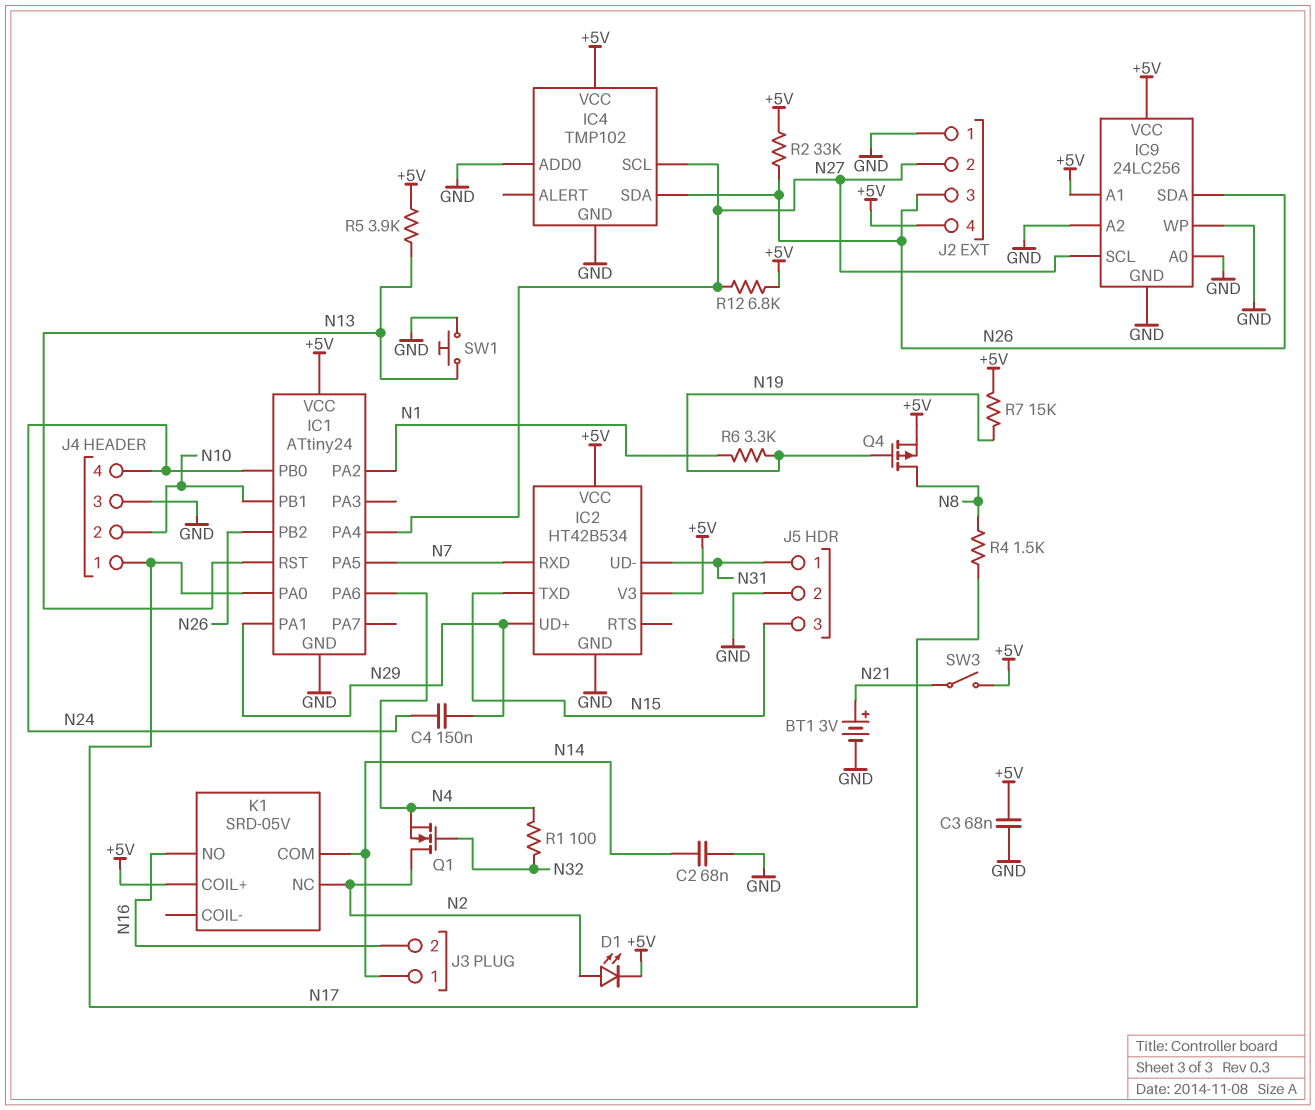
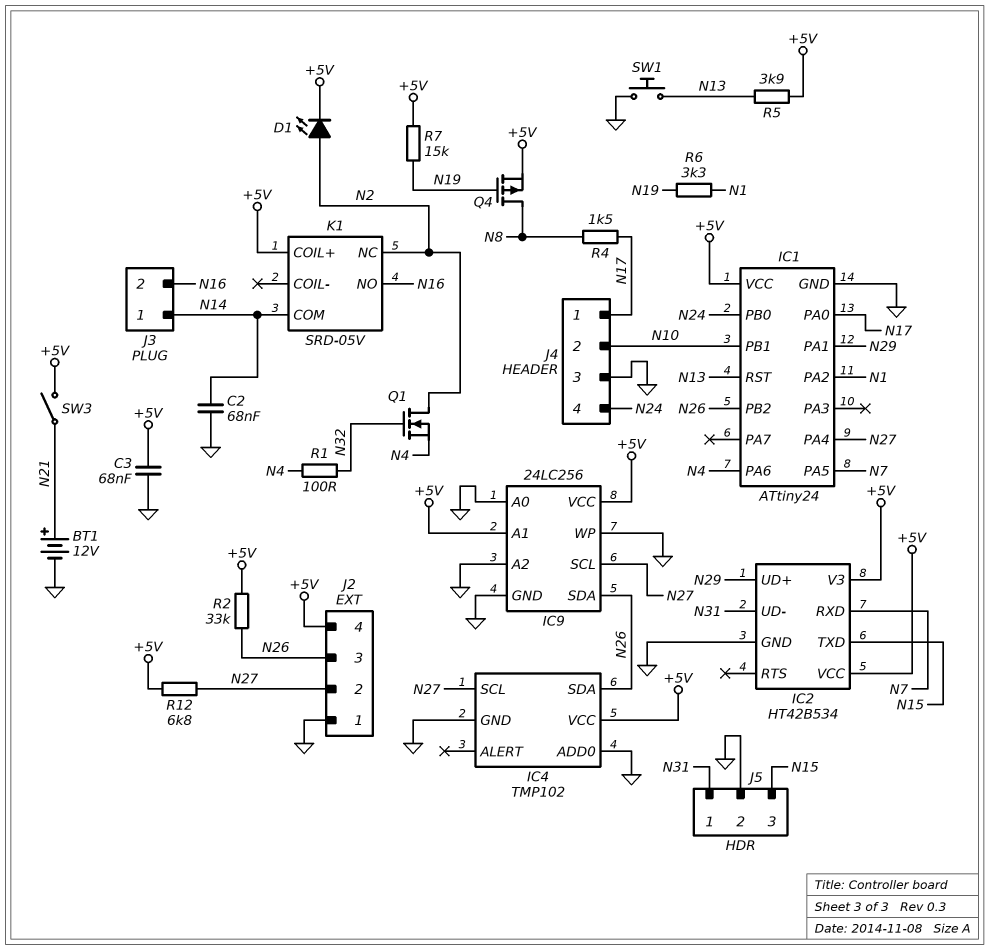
BT1: 3V (plus N21, minus GND) -> 12V (plus N21, minus GND)
C4: 150nF (N24, N29) -> none

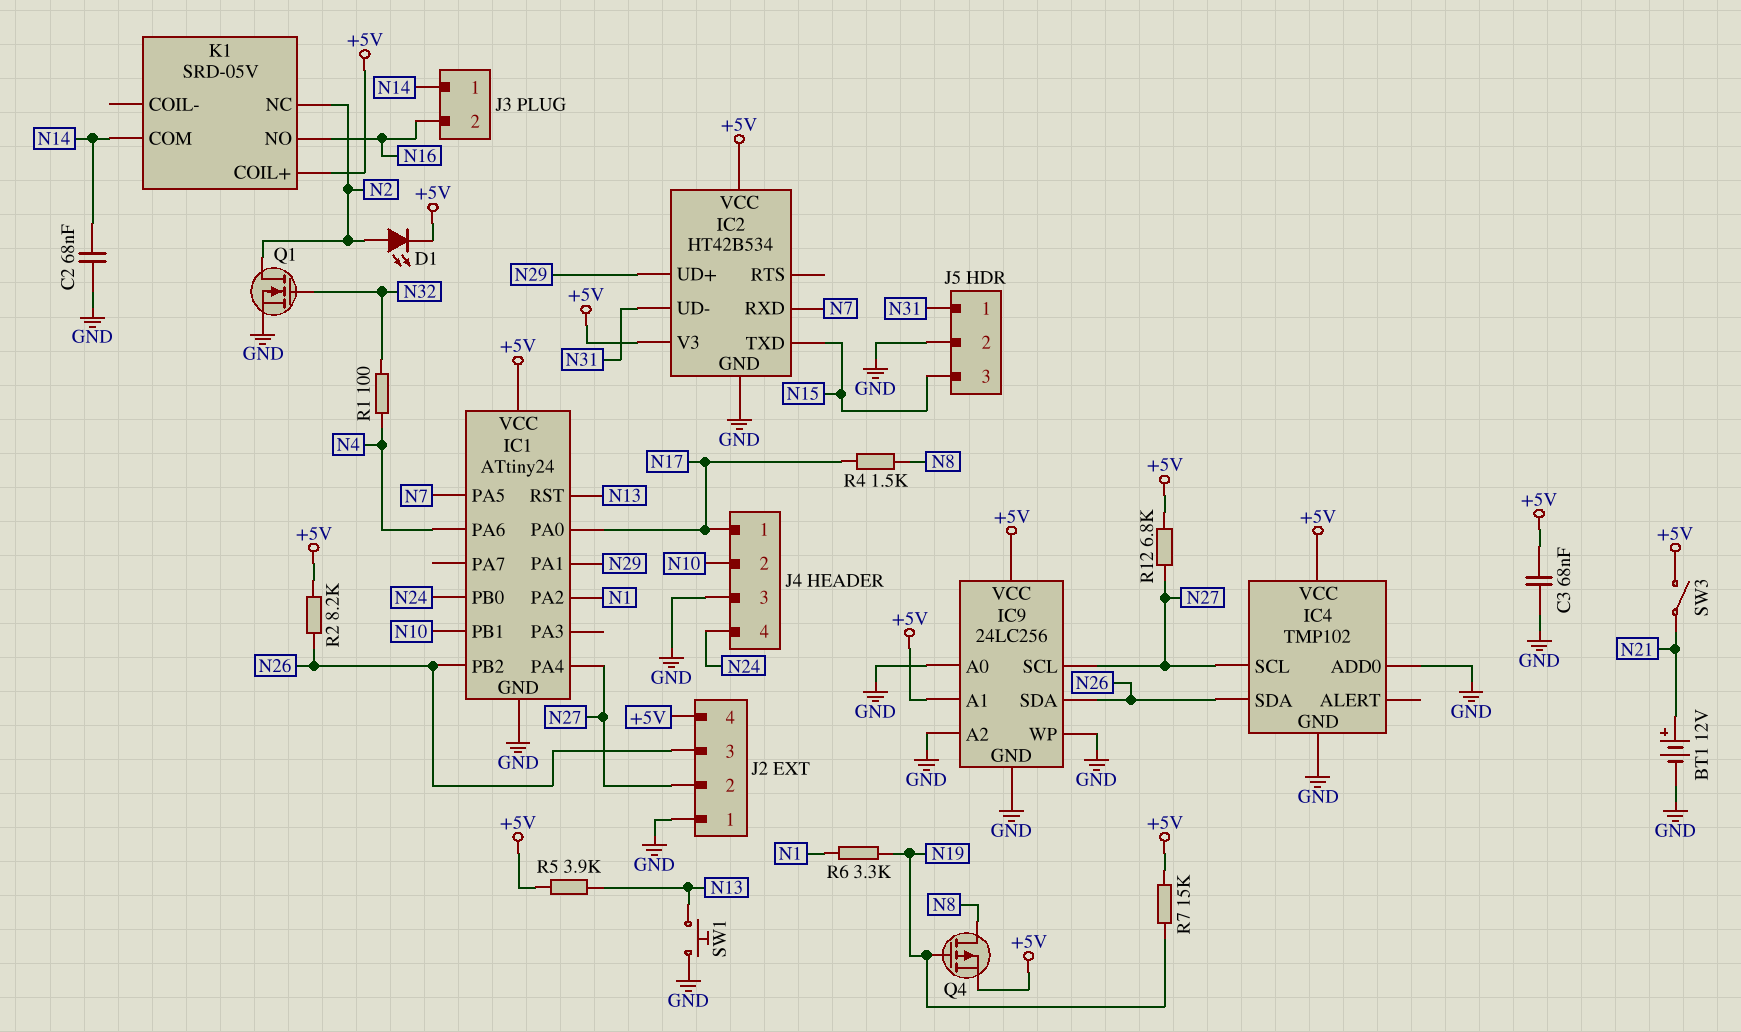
Q1: NMOS (G N32, D N2, S N4) -> NMOS (G N32, D N2, S GND)
R2: 33k (+5V, N26) -> 8.2k (+5V, N26)

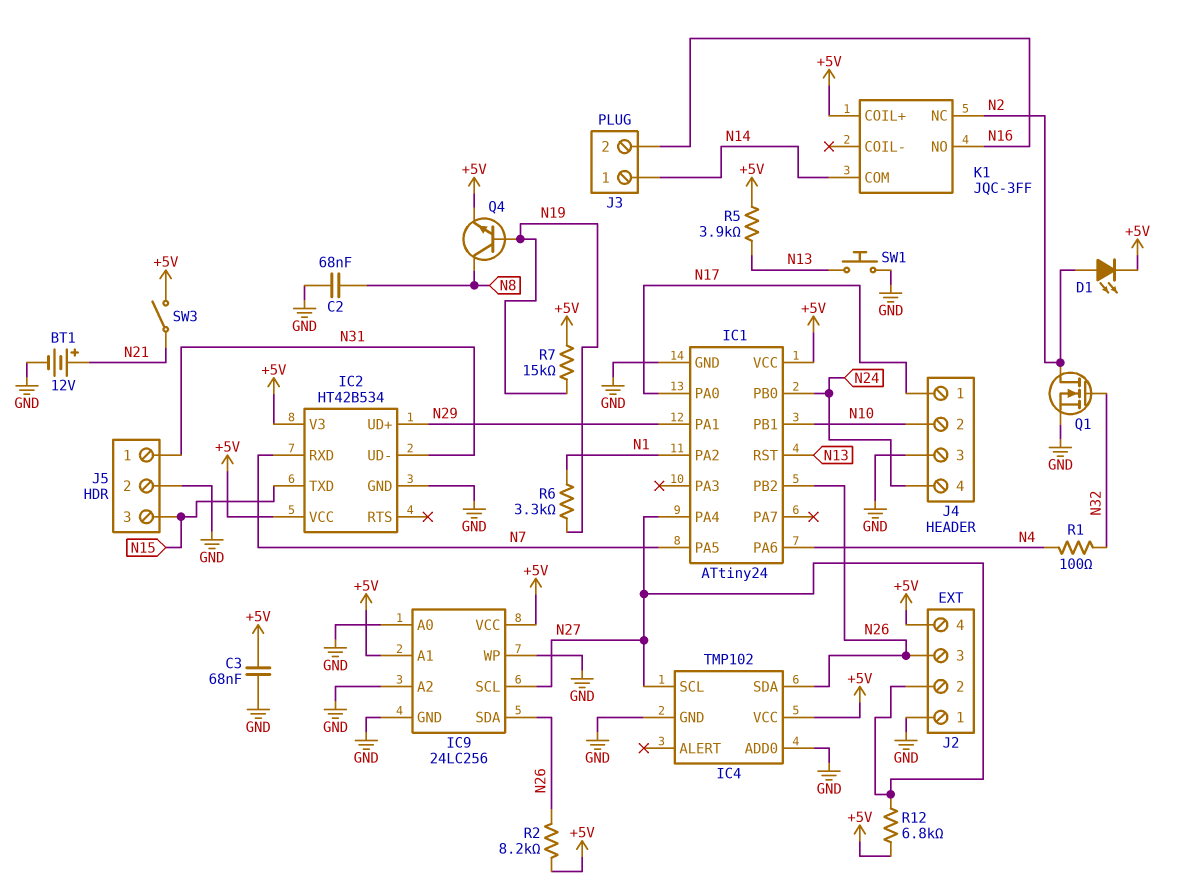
C2: 68nF (GND, N14) -> 68nF (GND, N8)
K1: SRD-05V -> JQC-3FF
Q4: PMOS (G N19, D N8, S +5V) -> NPN (B N19, C N8, E +5V)
R4: 1.5k (N8, N17) -> none

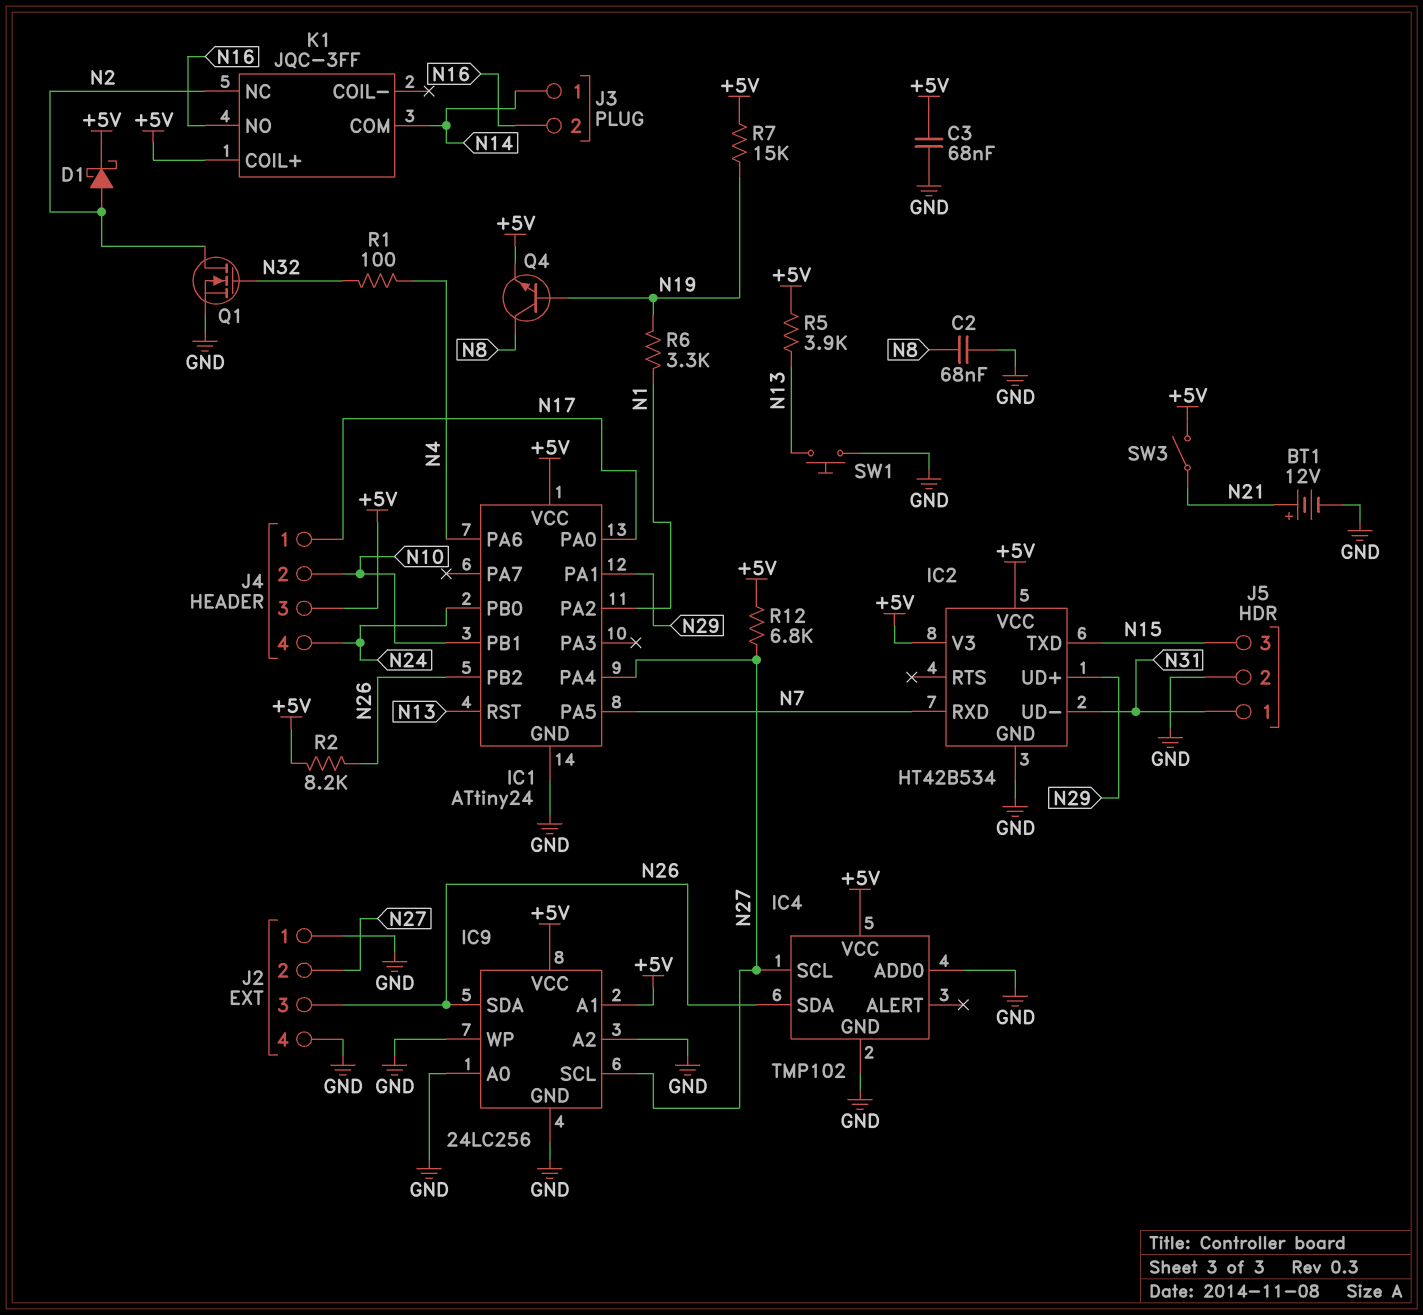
D1: LED (A N2, K +5V) -> schottky (A N2, K +5V)
J2 pin 4: +5V -> GND
J4 pin 3: GND -> +5V

